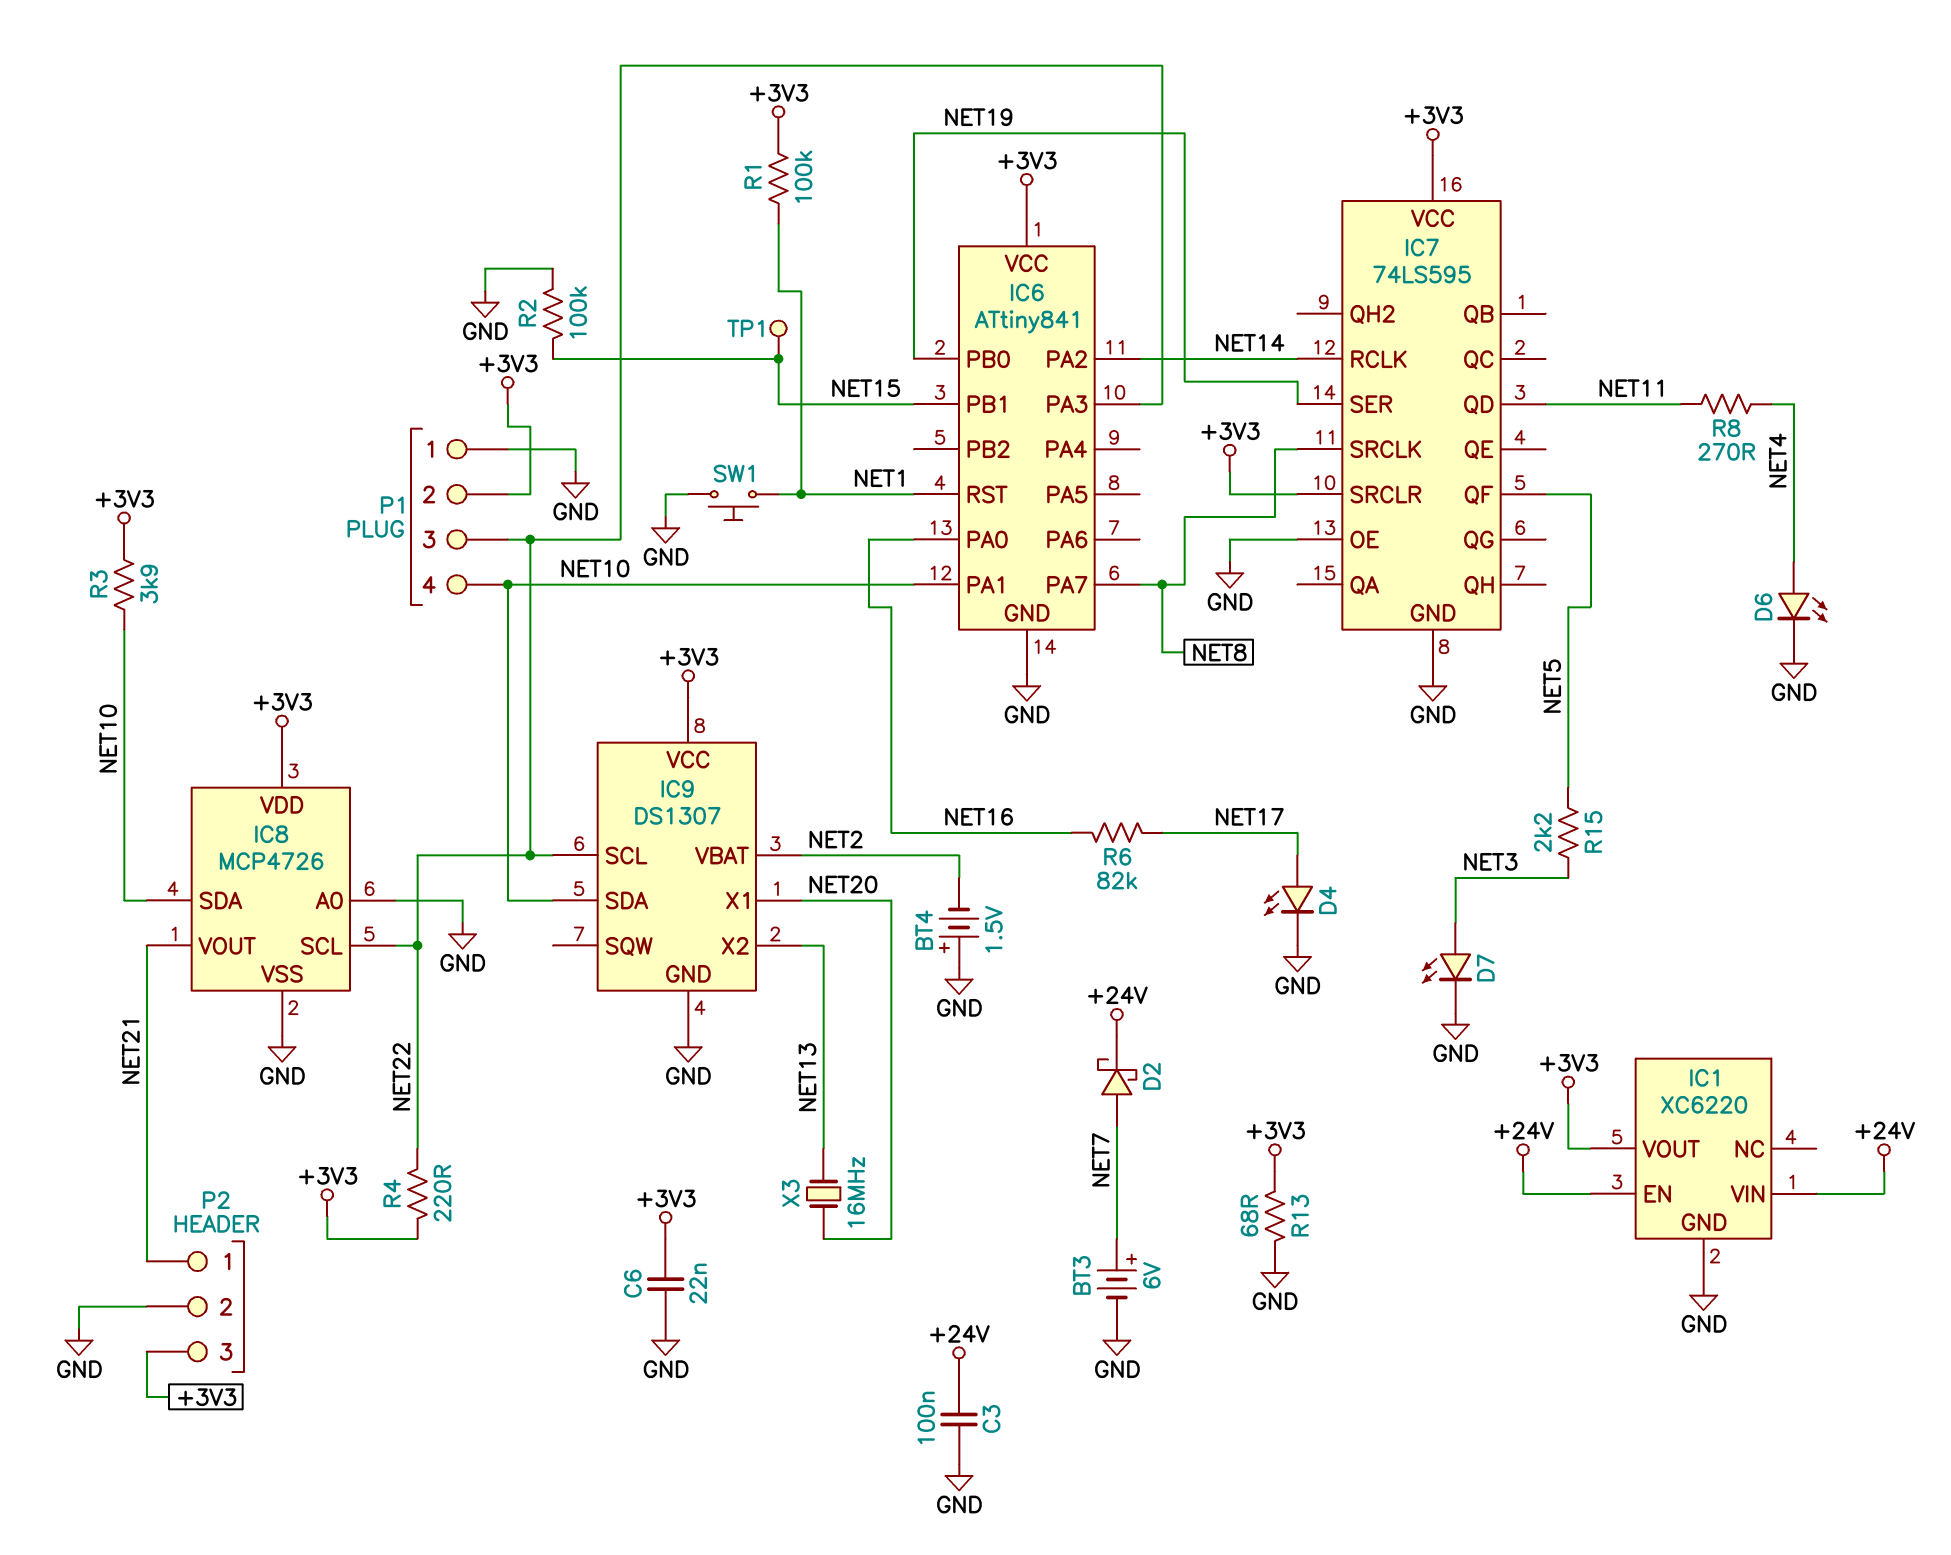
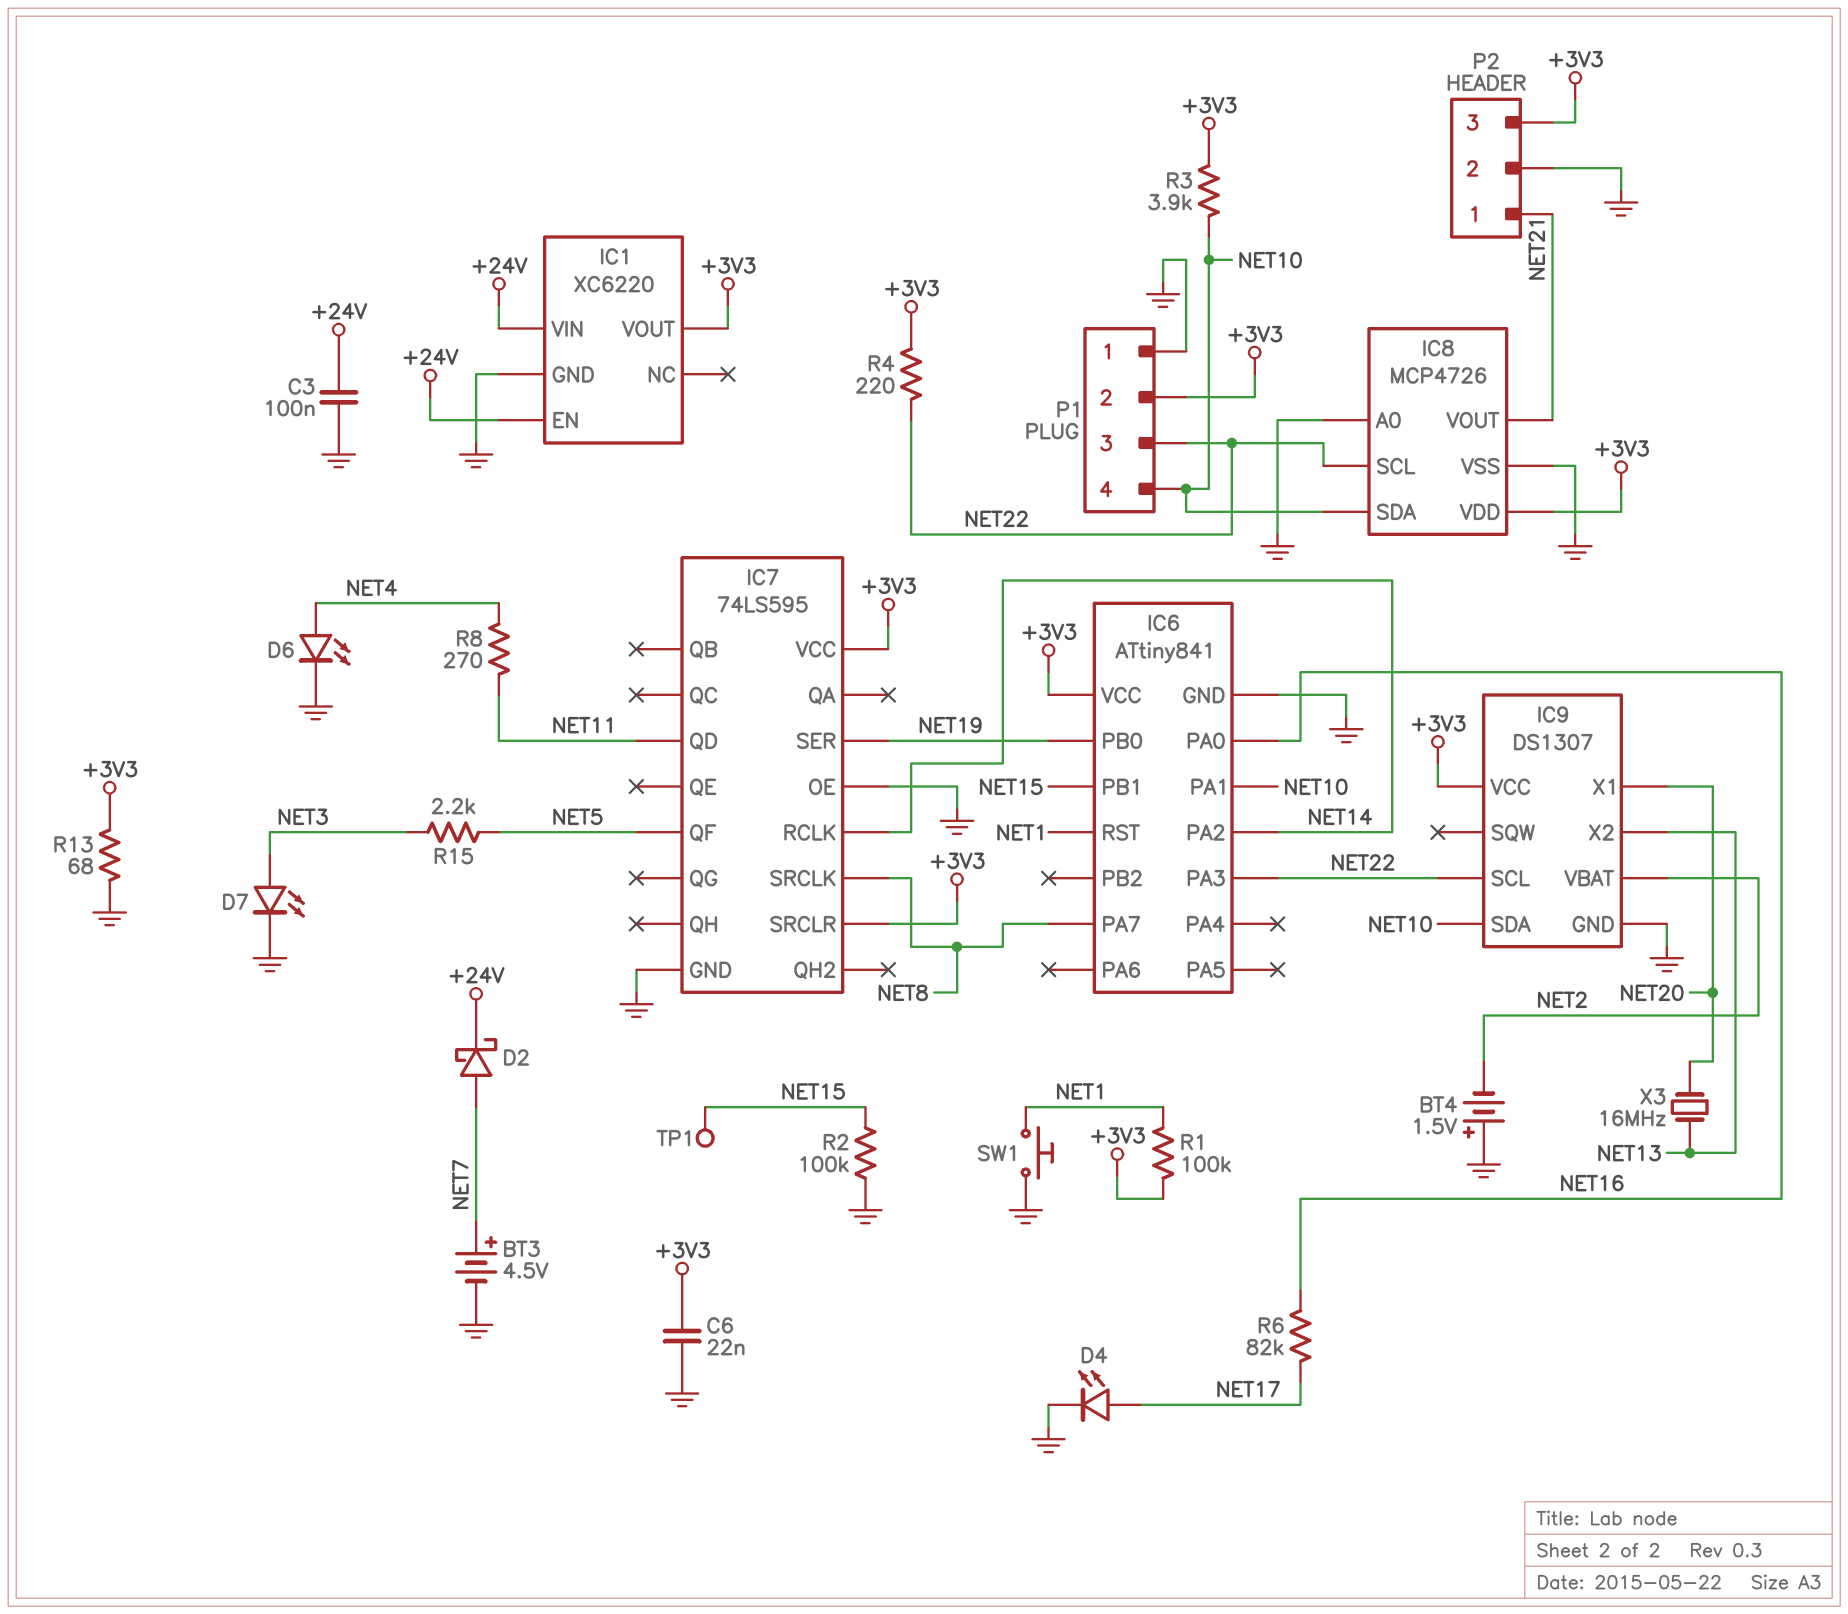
BT3: 6V (plus NET7, minus GND) -> 4.5V (plus NET7, minus GND)

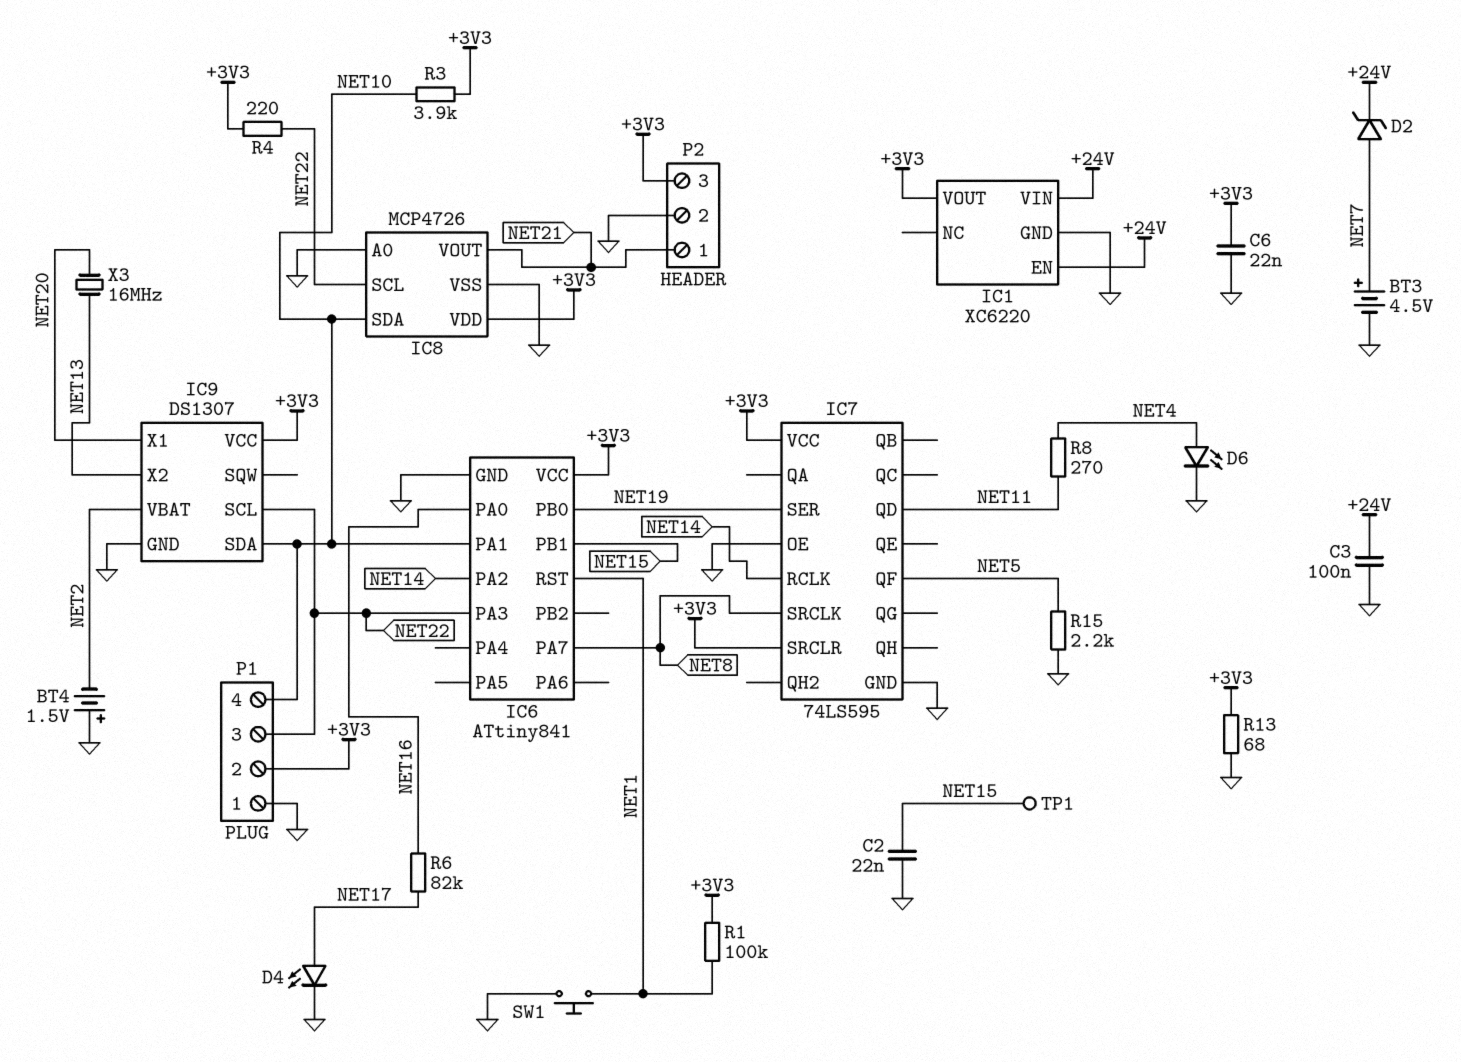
C2: none -> 22nF (GND, NET15)
D2: schottky (A NET7, K +24V) -> zener (A NET7, K +24V)
D7: LED (A NET3, K GND) -> none
R2: 100k (GND, NET15) -> none
R15: 2.2k (NET3, NET5) -> 2.2k (GND, NET5)

